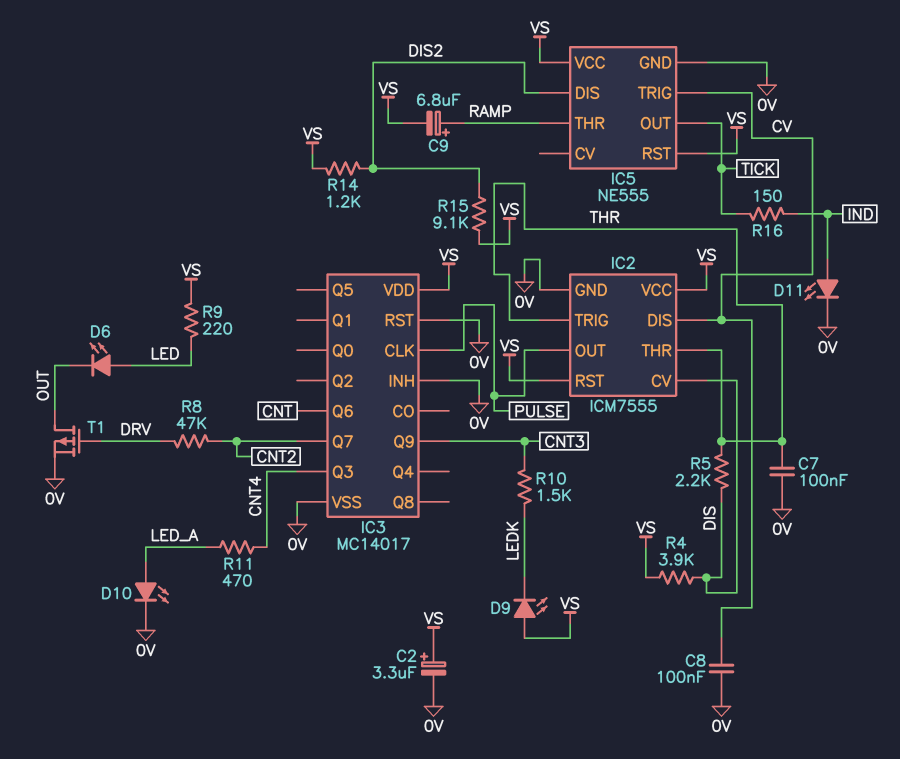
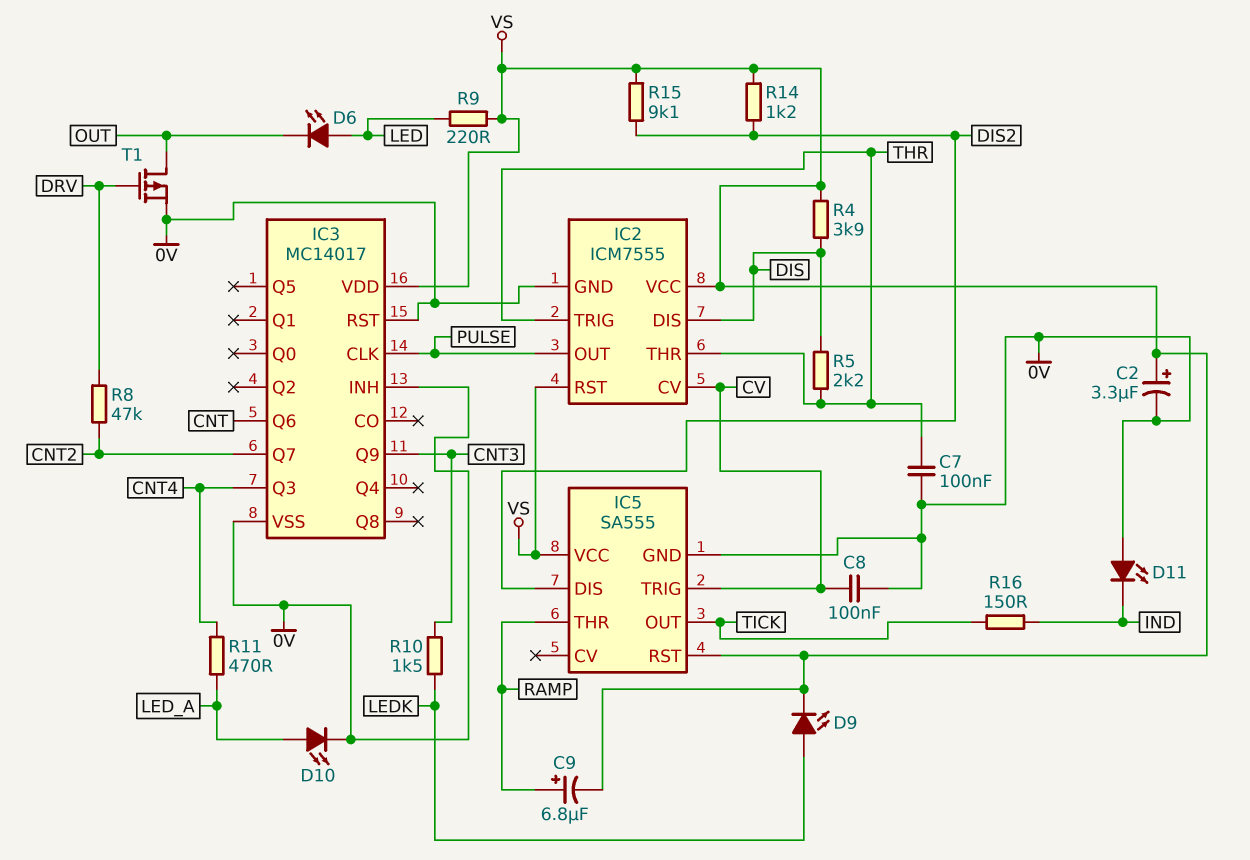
D9: LED (A VS, K LEDK) -> LED (A LEDK, K VS)
D11: LED (A IND, K 0V) -> LED (A 0V, K IND)
IC2 pin CV: DIS -> CV
IC2 pin DIS: CV -> DIS
IC5: NE555 -> SA555

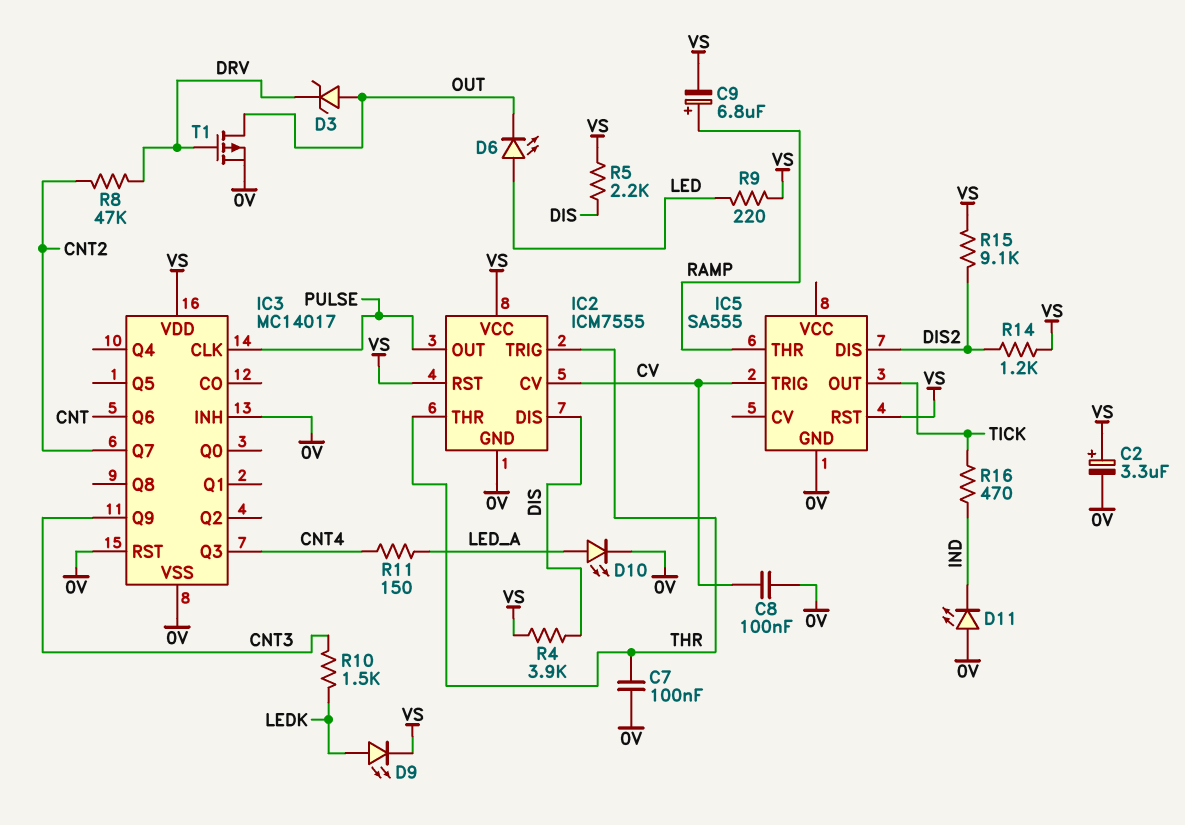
D3: none -> zener (A OUT, K DRV)
IC5 pin VCC: VS -> none
R5: 2.2k (DIS, THR) -> 2.2k (DIS, VS)
R11: 470 (CNT4, LED_A) -> 150 (CNT4, LED_A)
R16: 150 (IND, TICK) -> 470 (IND, TICK)

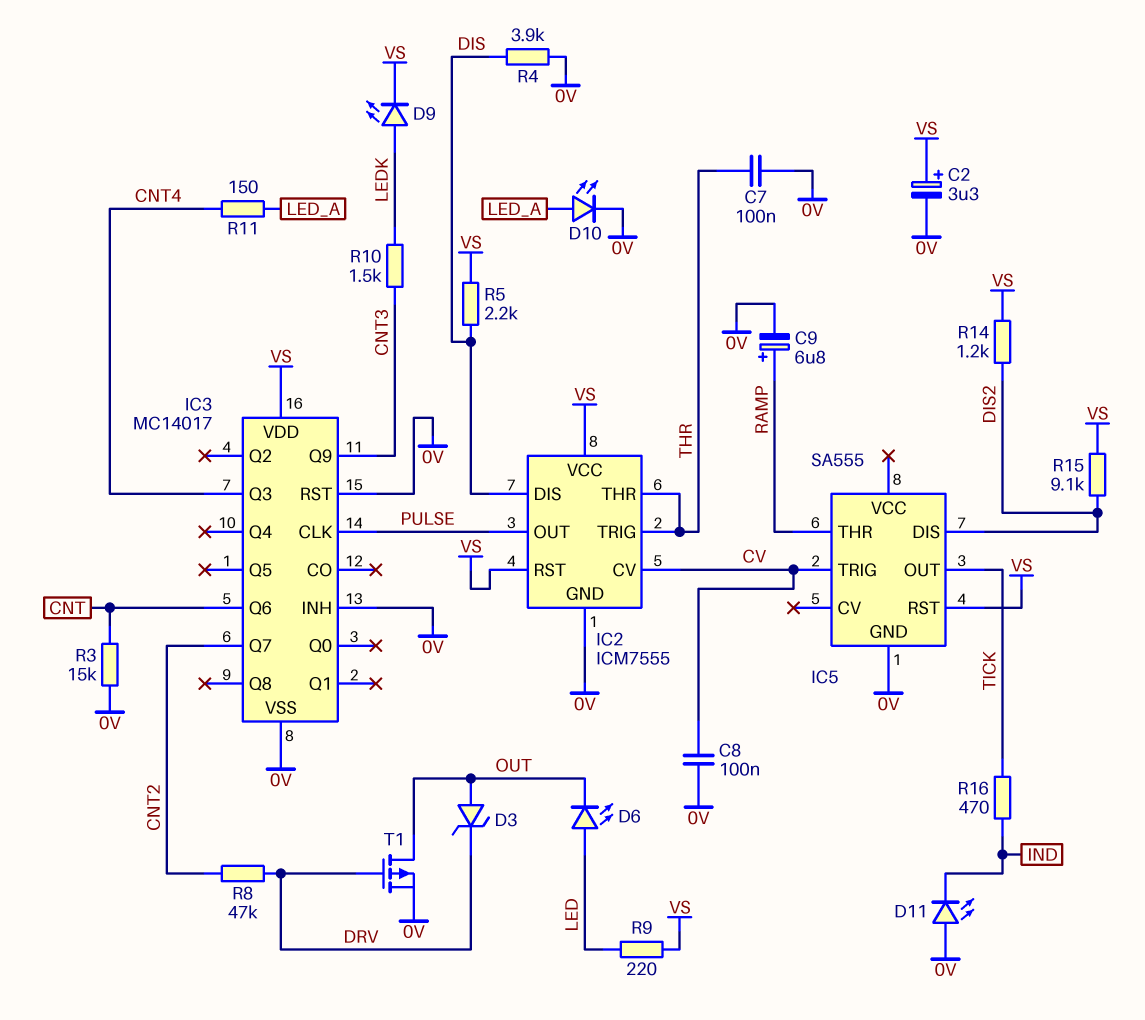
C9: 6.8uF (plus RAMP, minus VS) -> 6.8uF (plus RAMP, minus 0V)
R3: none -> 15k (0V, CNT)
R4: 3.9k (DIS, VS) -> 3.9k (0V, DIS)

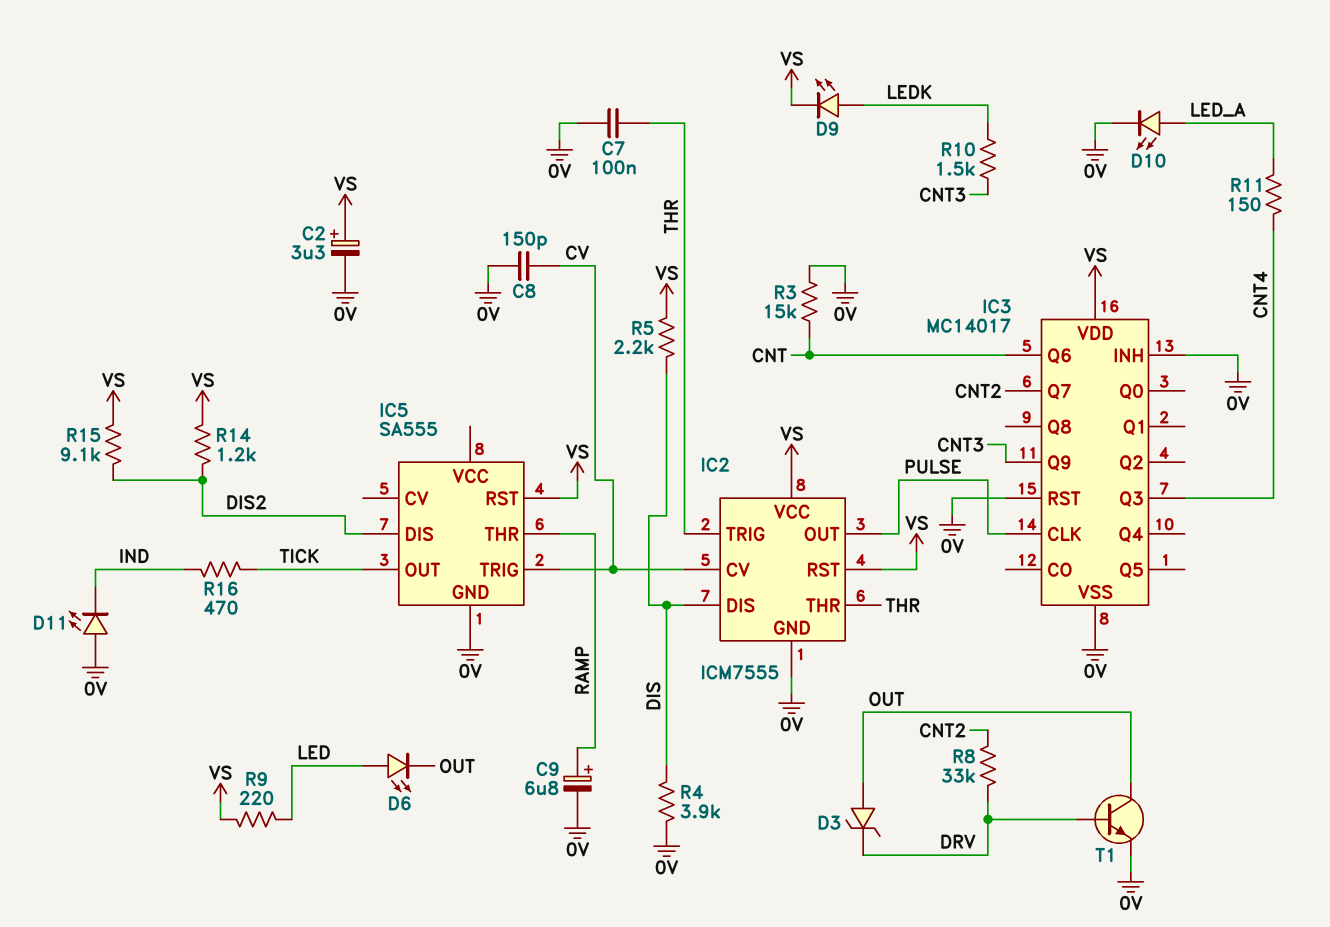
C8: 100nF (0V, CV) -> 150pF (0V, CV)
R8: 47k (CNT2, DRV) -> 33k (CNT2, DRV)
T1: PMOS (G DRV, D OUT, S 0V) -> NPN (B DRV, C OUT, E 0V)

